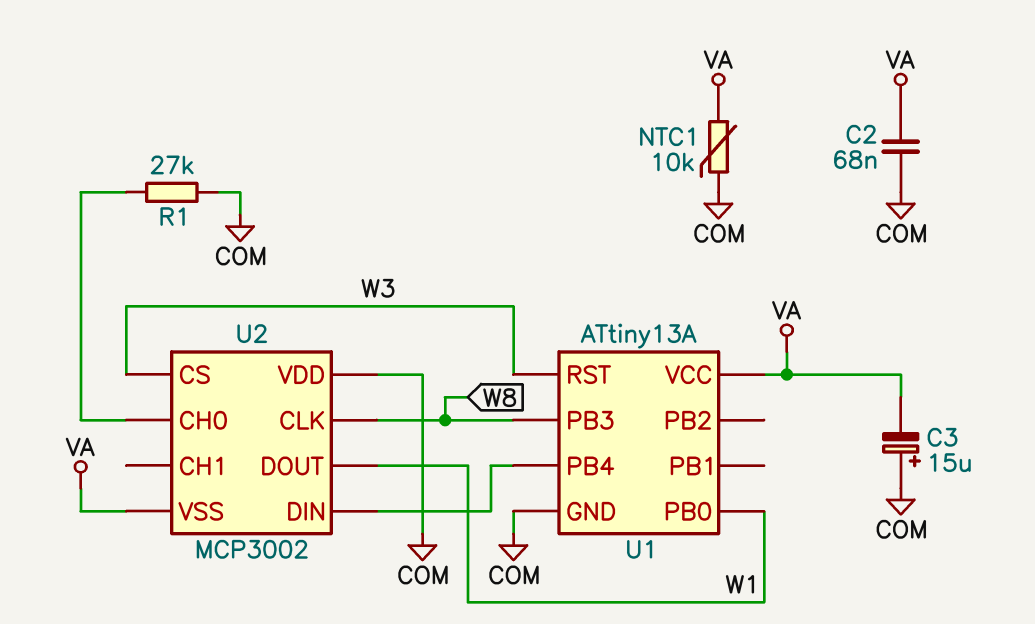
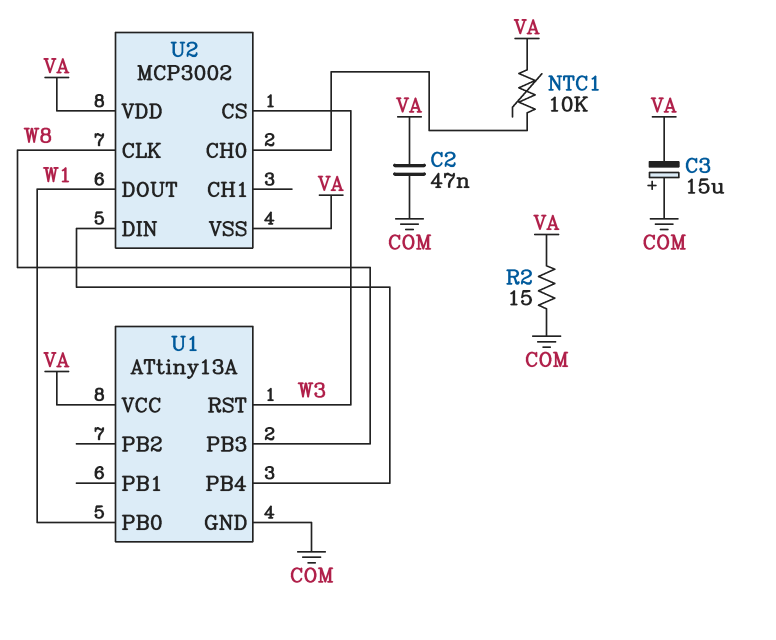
C2: 68nF (COM, VA) -> 47nF (COM, VA)
NTC1: 10k (COM, VA) -> 10k (U2/CH0, VA)
R1: 27k (COM, U2/CH0) -> none
R2: none -> 15 (COM, VA)
U2 pin VDD: COM -> VA

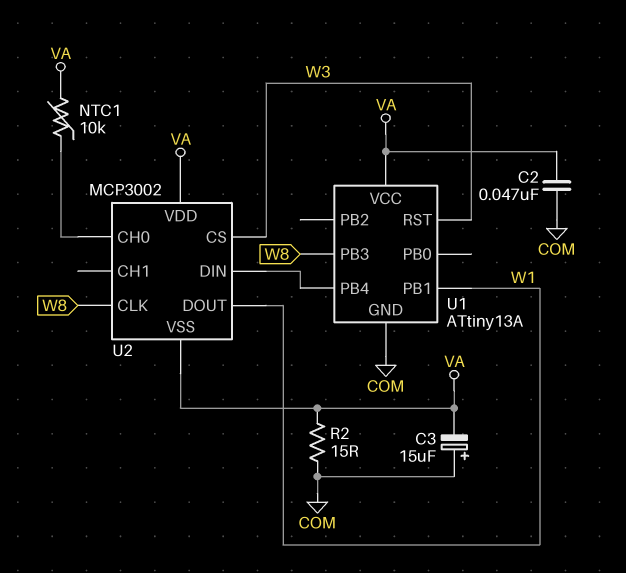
U1 pin PB0: W1 -> none
U1 pin PB1: none -> W1

